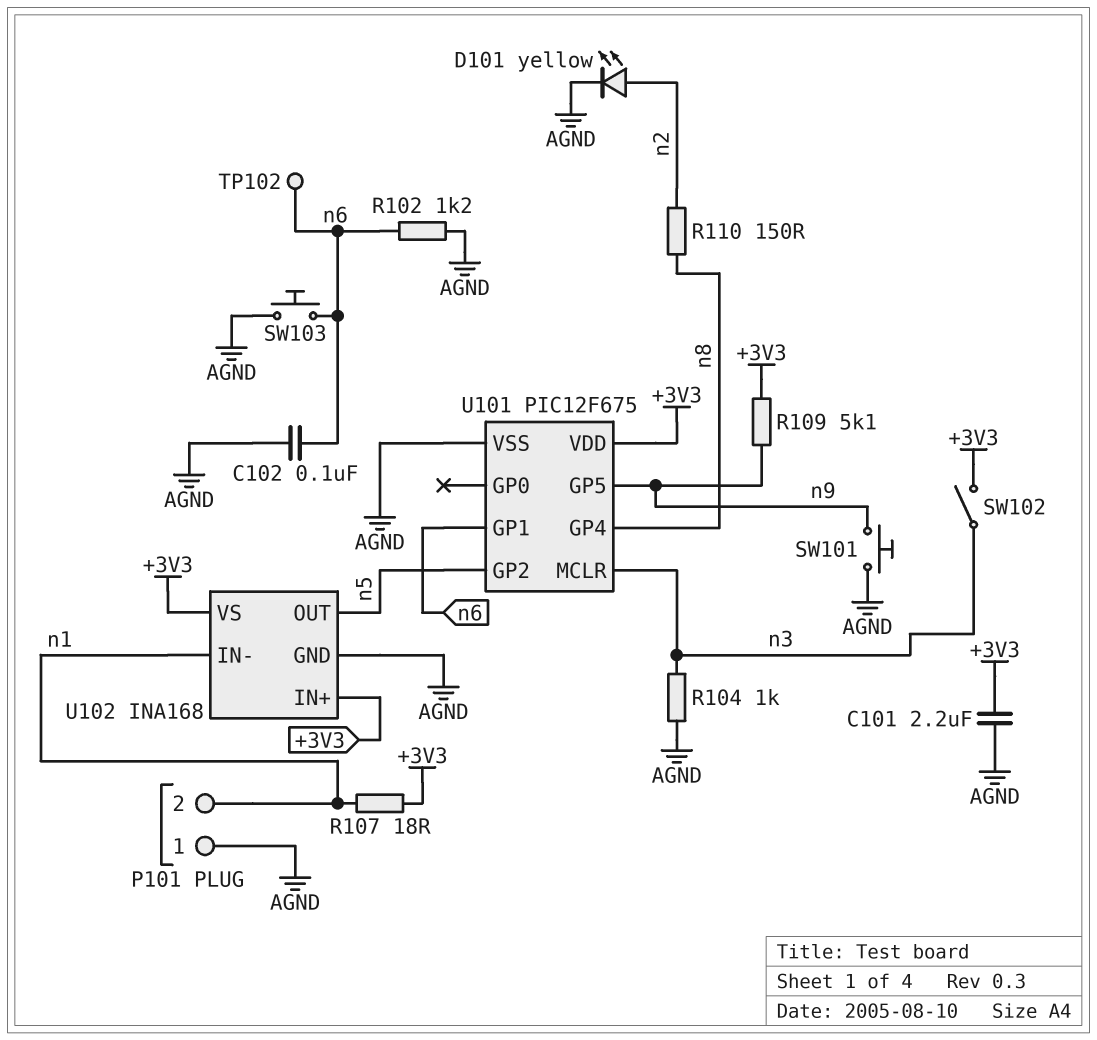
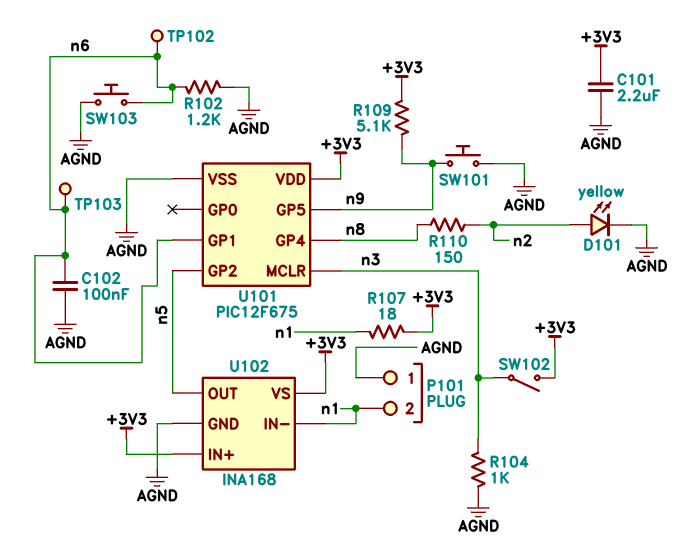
TP103: none -> test point (n6)

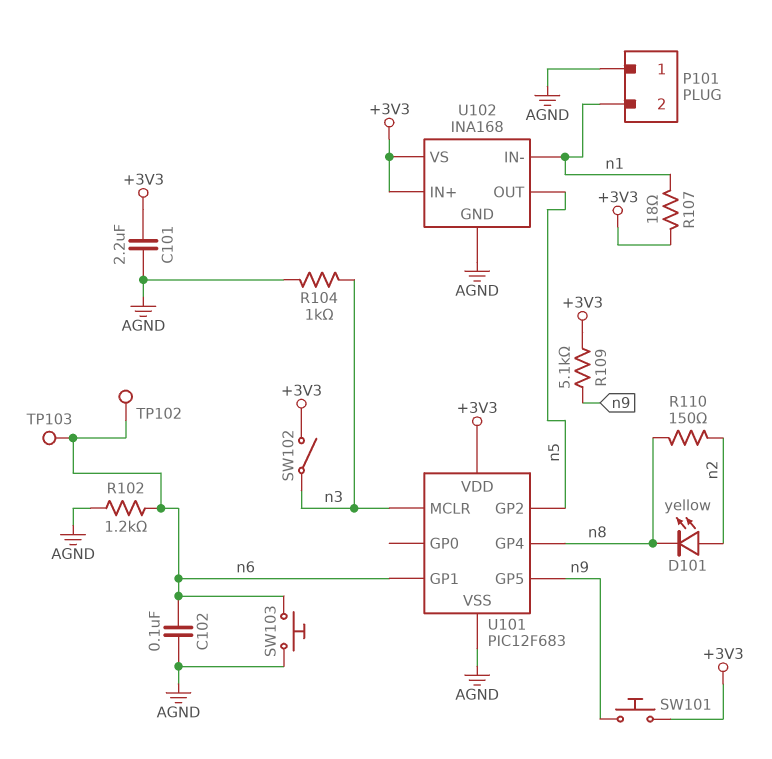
D101: LED yellow (A n2, K AGND) -> LED yellow (A n2, K n8)
SW101: button (AGND, n9) -> button (+3V3, n9)
U101: PIC12F675 -> PIC12F683

